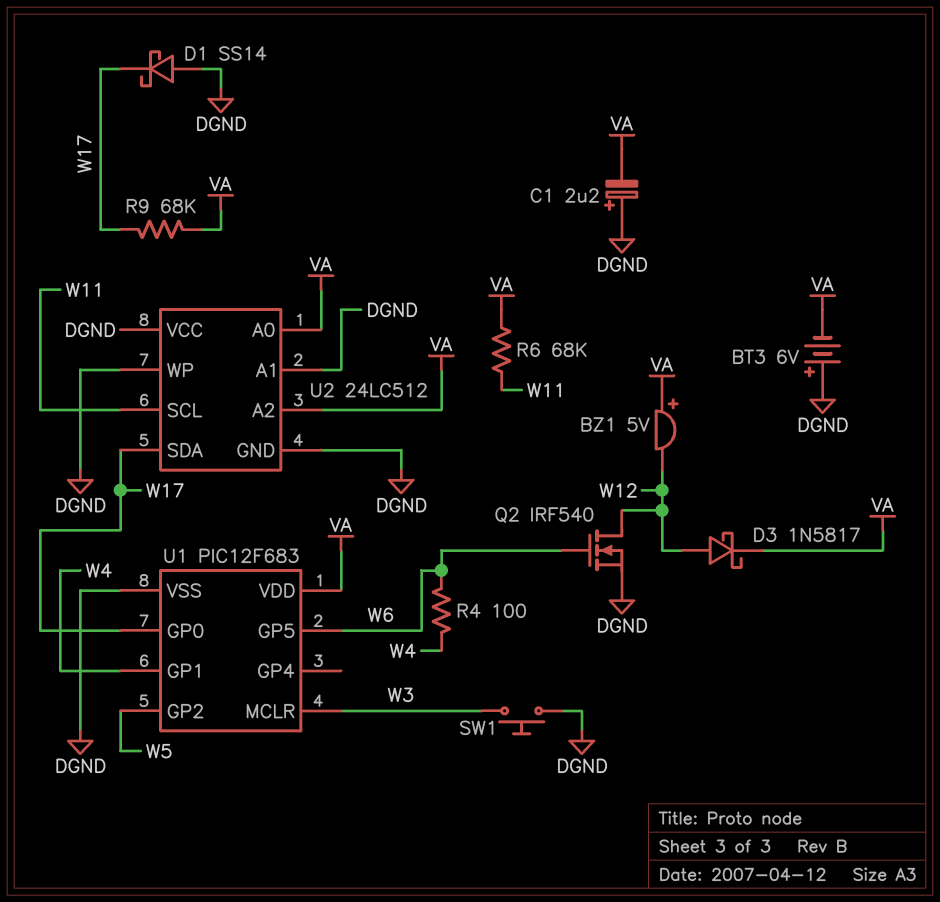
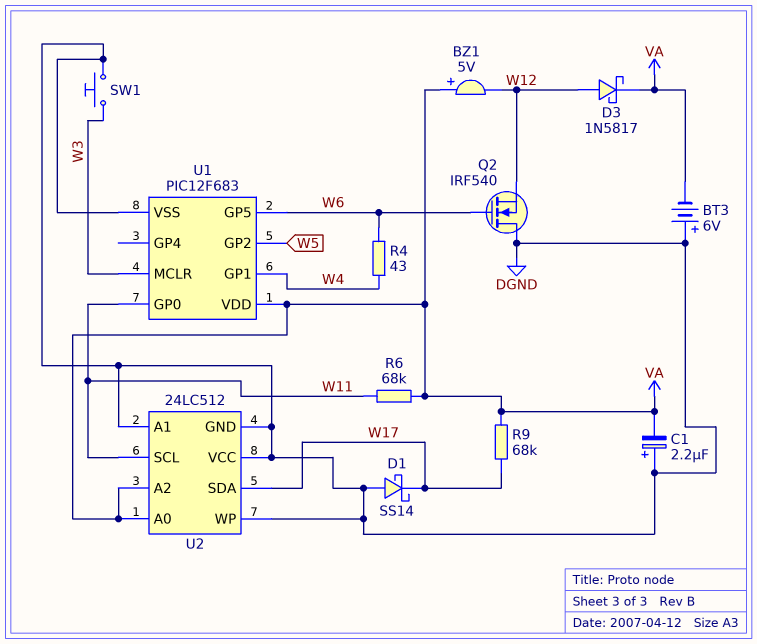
Q2: NMOS IRF540 (G W6, D W12, S DGND) -> NMOS IRF540 (G W6, D DGND, S W12)
R4: 100 (W4, W6) -> 43 (W4, W6)
U1 pin GP0: W17 -> W11

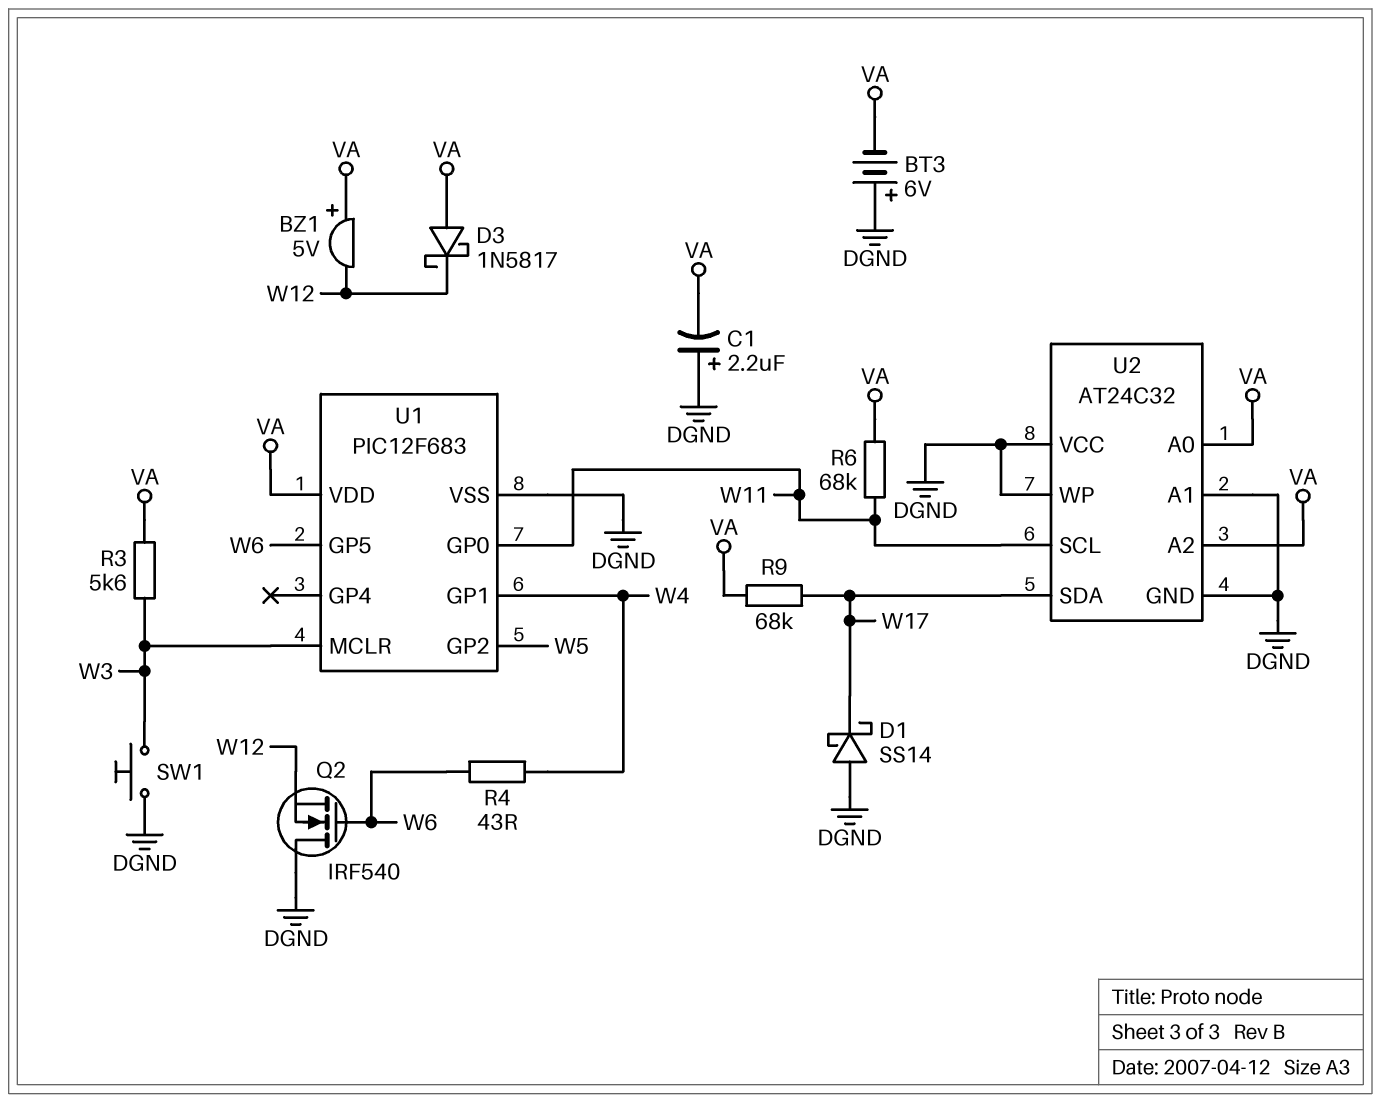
D3: schottky 1N5817 (A W12, K VA) -> schottky 1N5817 (A VA, K W12)
R3: none -> 5.6k (VA, W3)
U2: 24LC512 -> AT24C32

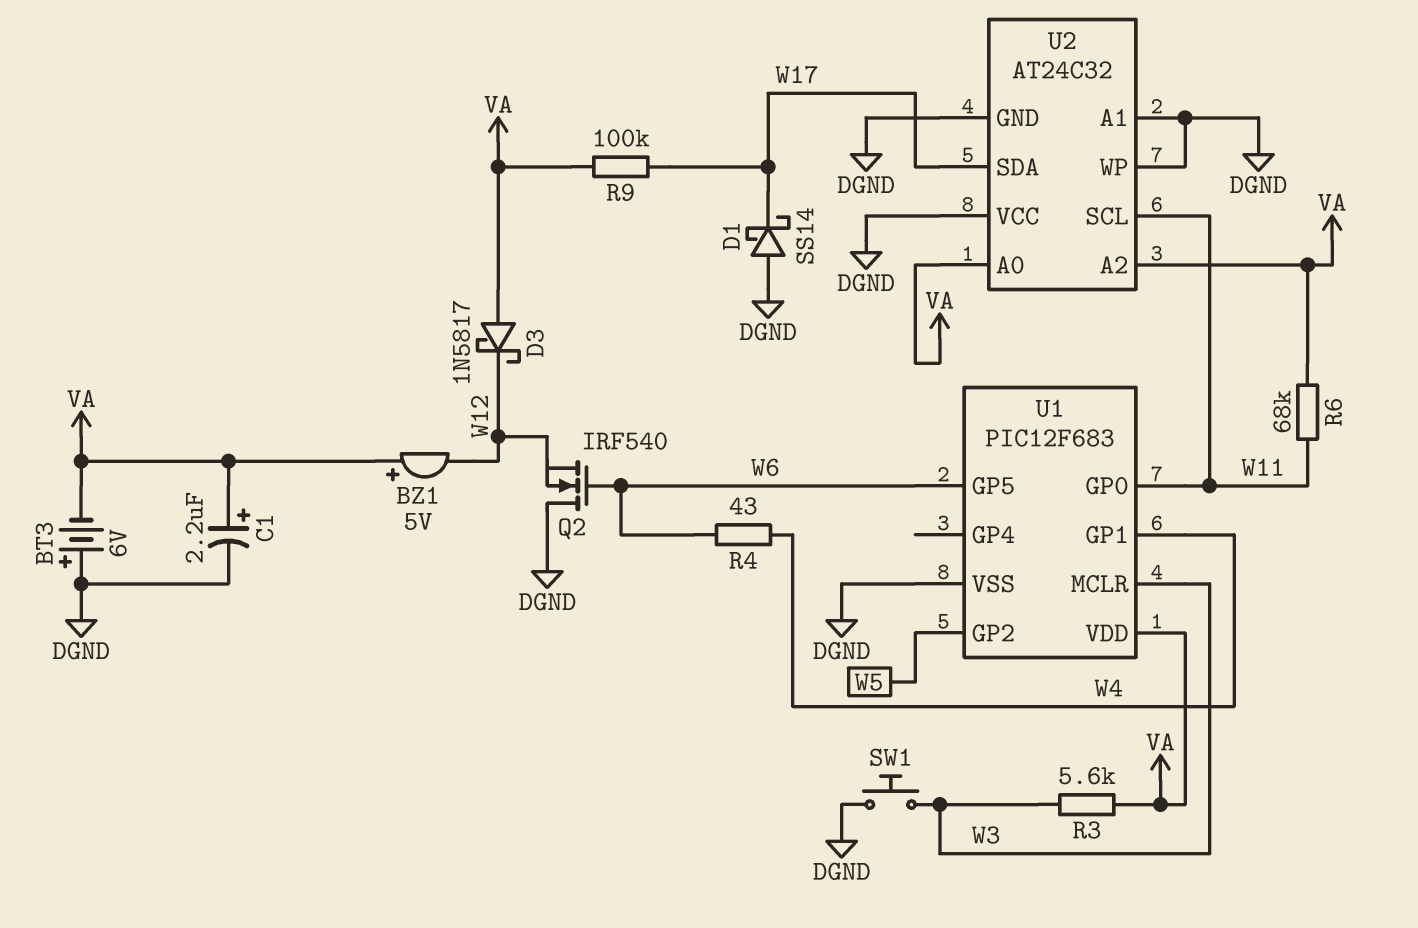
C1: 2.2uF (plus DGND, minus VA) -> 2.2uF (plus VA, minus DGND)
R9: 68k (VA, W17) -> 100k (VA, W17)

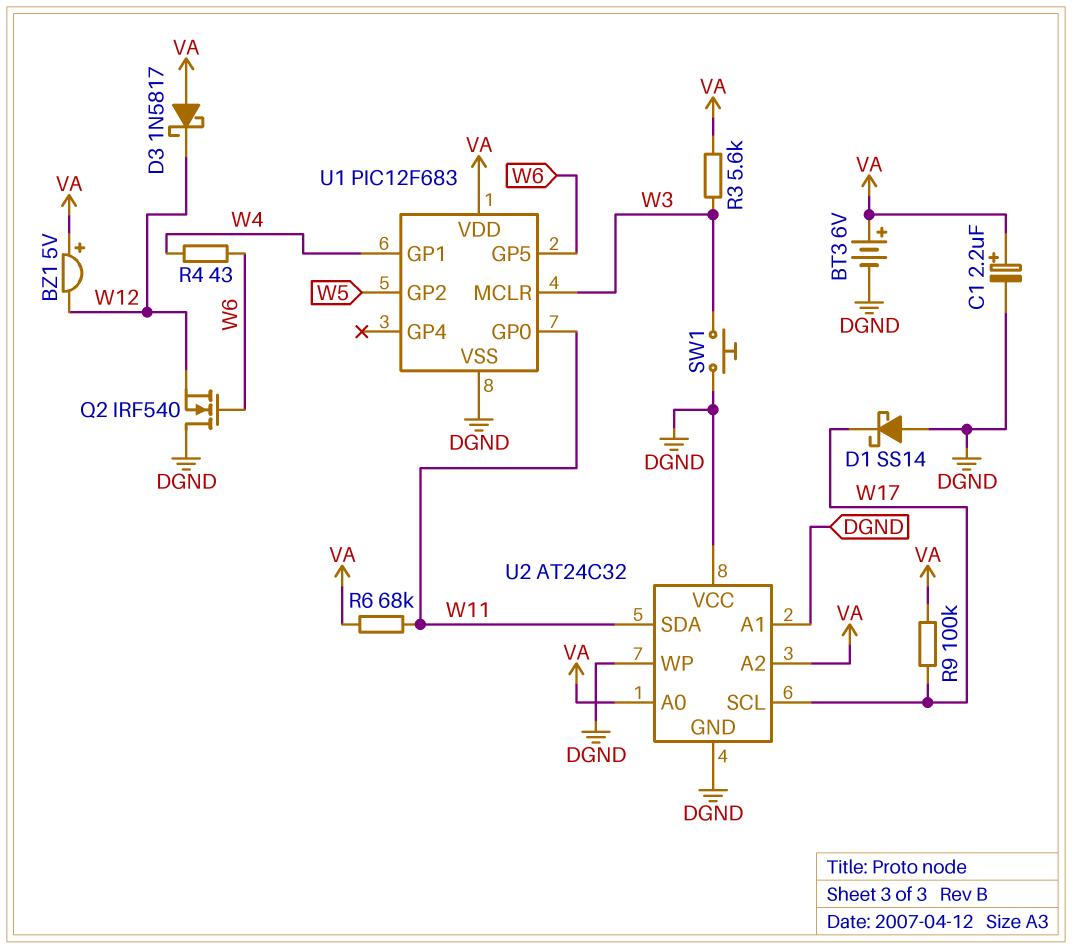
BT3: 6V (plus DGND, minus VA) -> 6V (plus VA, minus DGND)
U2 pin SCL: W11 -> W17
U2 pin SDA: W17 -> W11

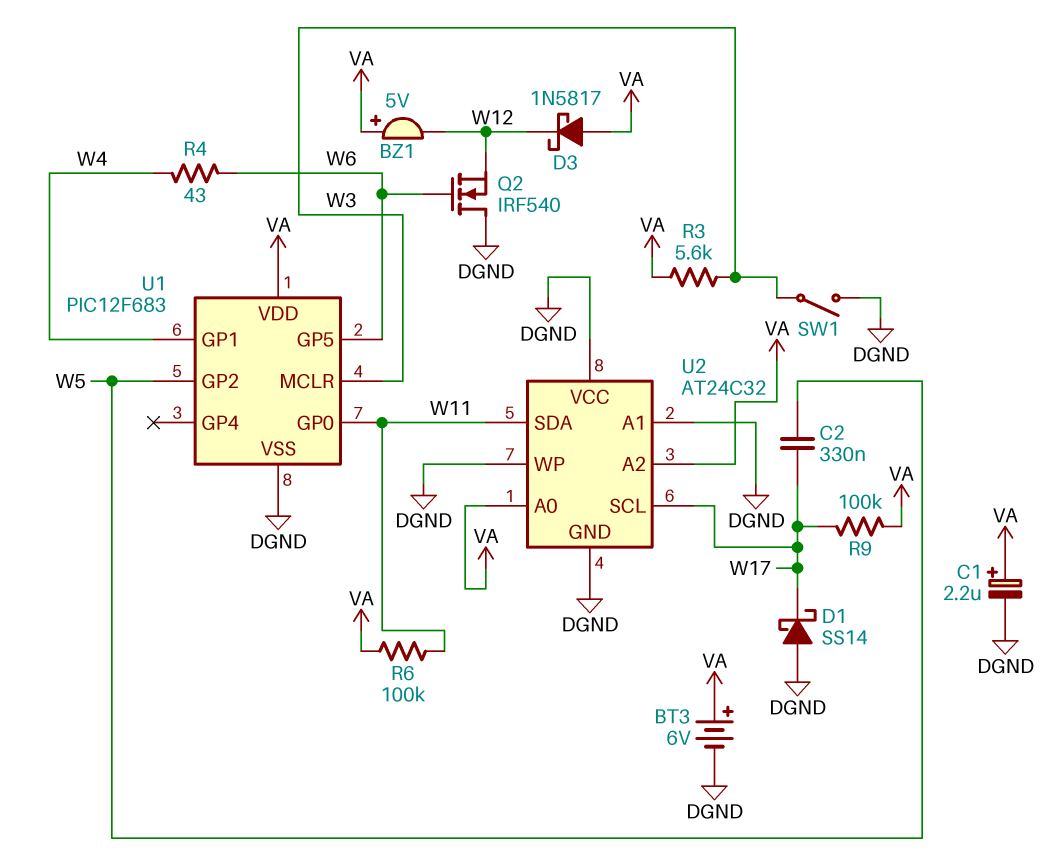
C2: none -> 330nF (W5, W17)
R6: 68k (VA, W11) -> 100k (VA, W11)
SW1: button (DGND, W3) -> switch (DGND, W3)

